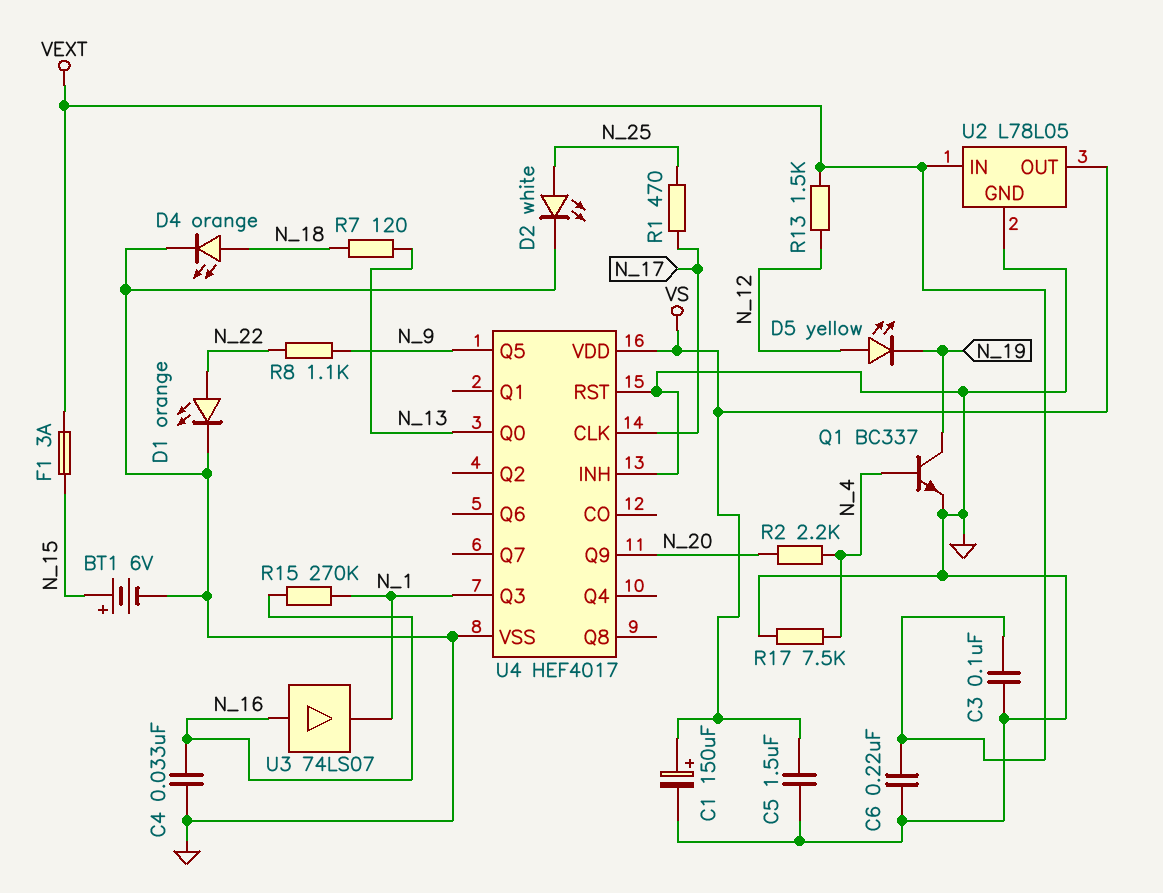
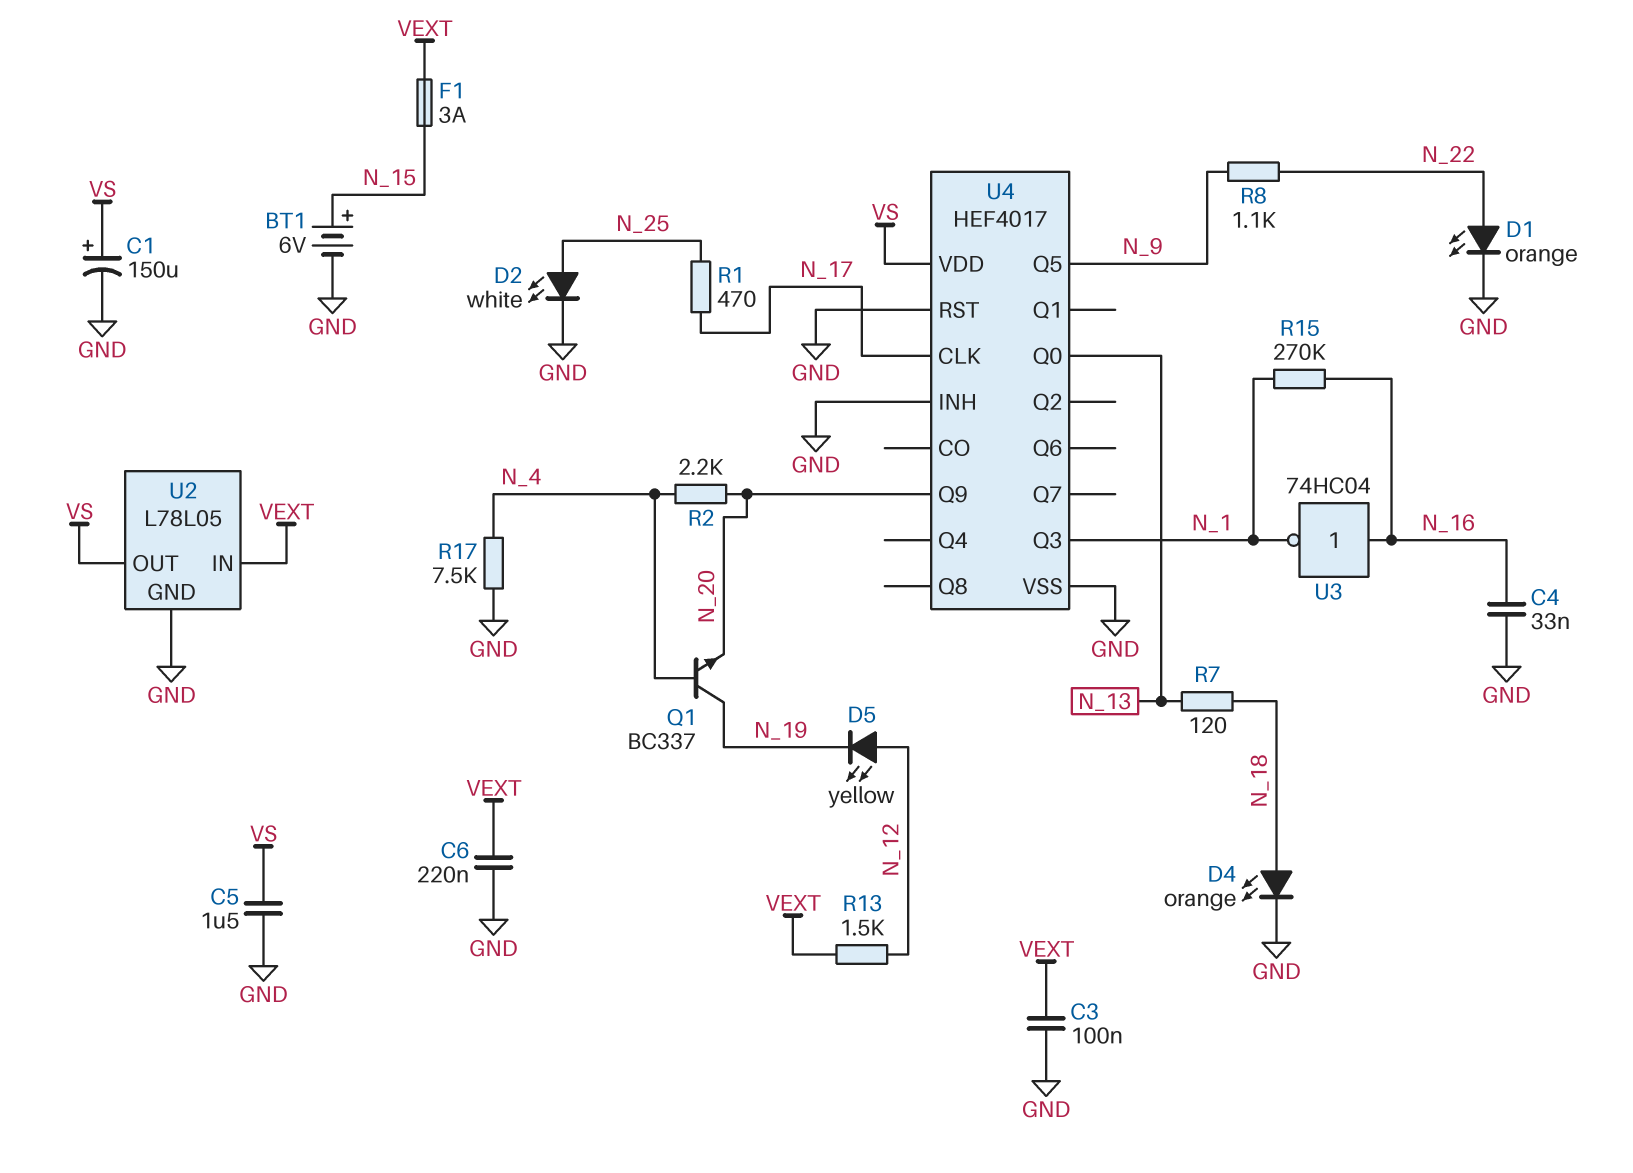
Q1: NPN BC337 (B N_4, C N_19, E GND) -> NPN BC337 (B N_4, C N_19, E N_20)
U3: buffer 74LS07 (in N_16, out N_1) -> NOT 74HC04 (in N_16, out N_1)

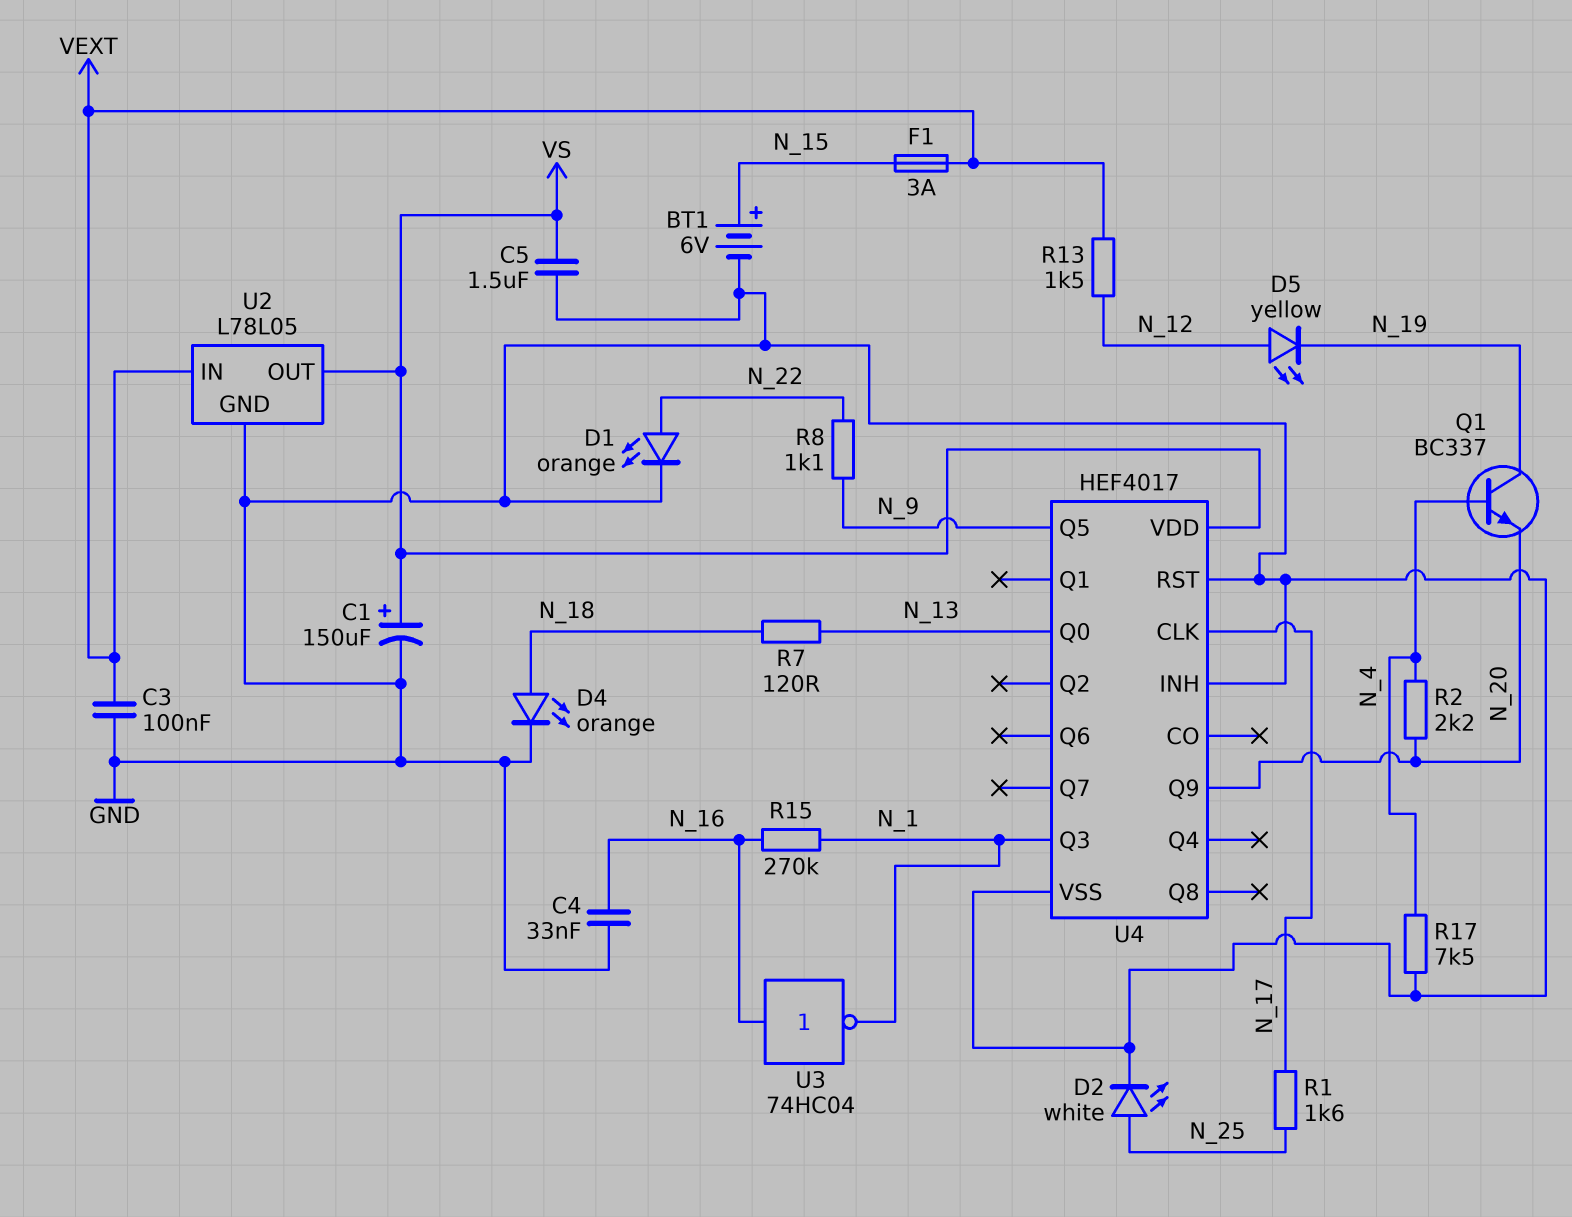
C6: 220nF (GND, VEXT) -> none
R1: 470 (N_17, N_25) -> 1.6k (N_17, N_25)

